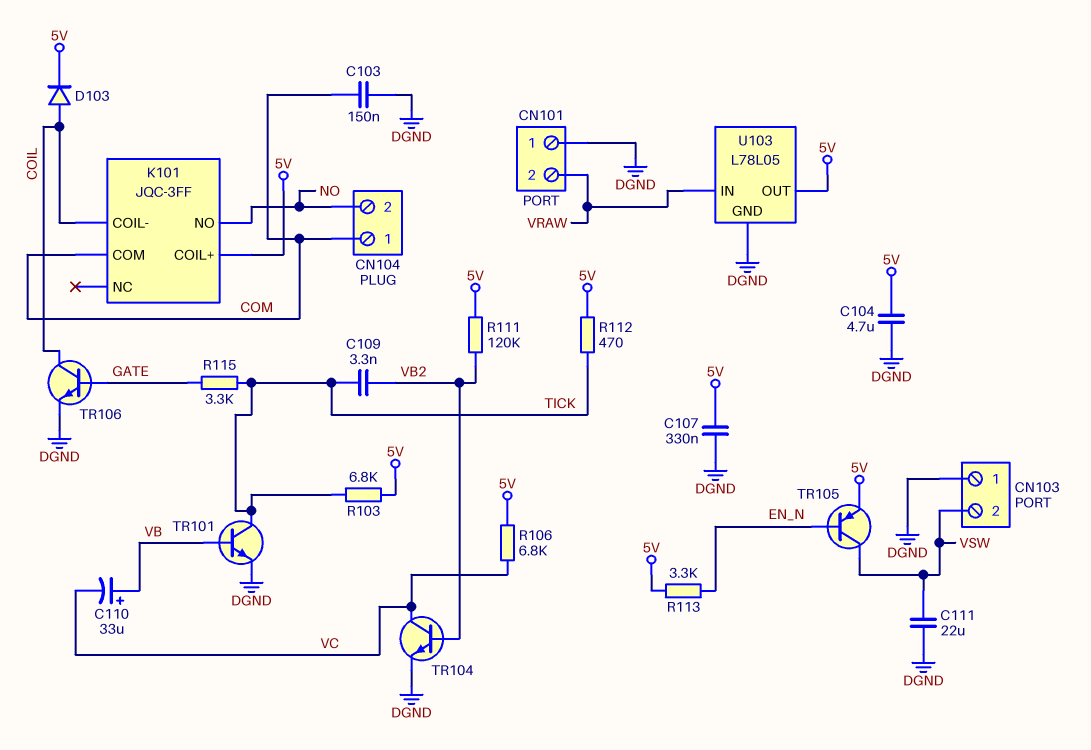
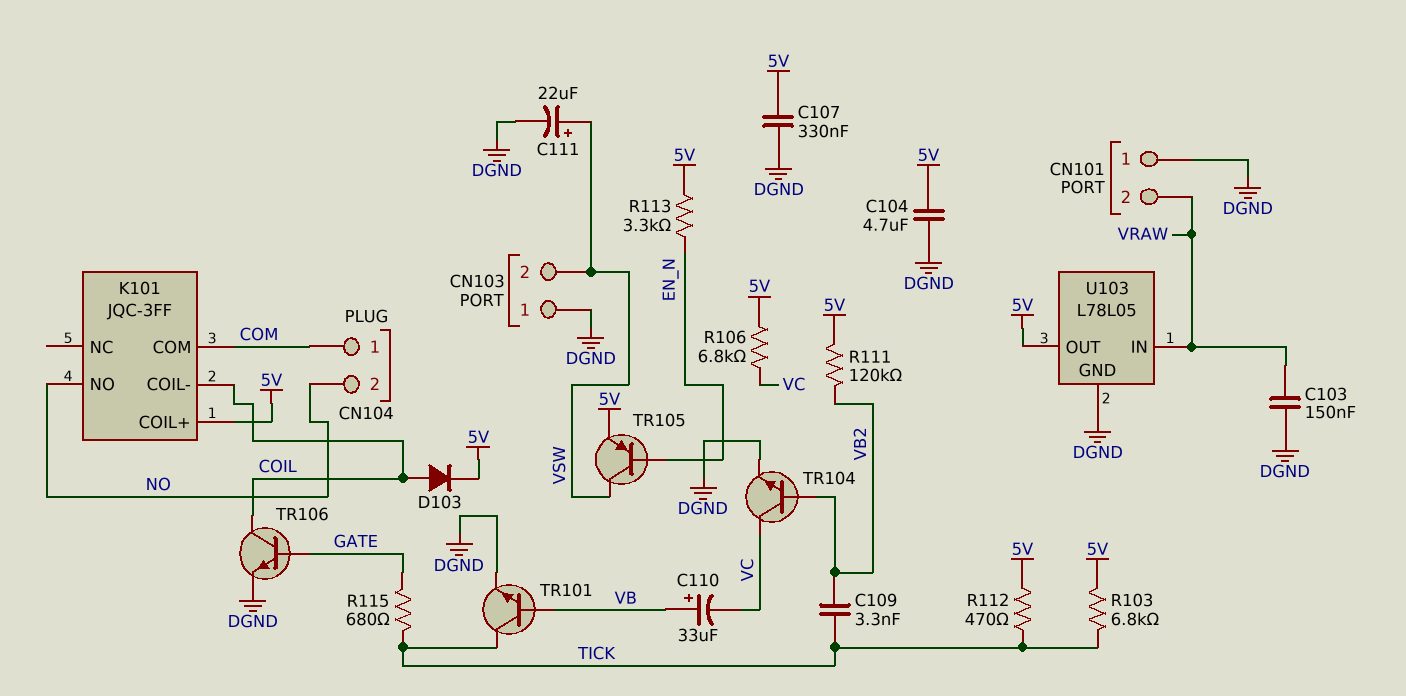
C103: 150nF (COM, DGND) -> 150nF (DGND, VRAW)
C111: 22uF (DGND, VSW) -> 22uF (plus VSW, minus DGND)
R115: 3.3k (GATE, TICK) -> 680 (GATE, TICK)

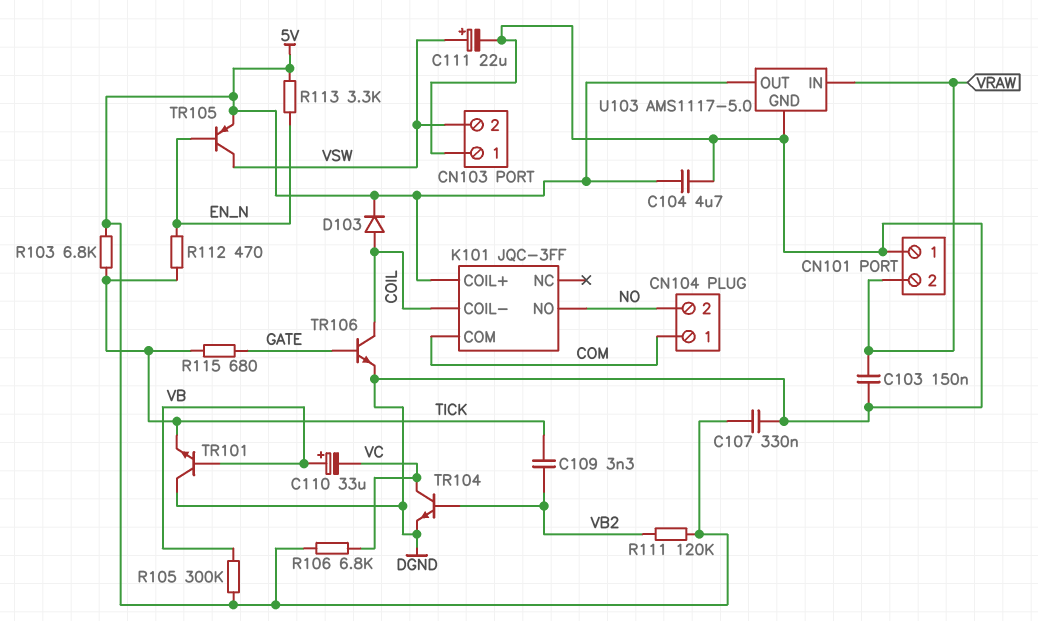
R105: none -> 300k (5V, VB)
R112: 470 (5V, TICK) -> 470 (EN_N, TICK)
TR101: NPN (B VB, C TICK, E DGND) -> NPN (B VB, C DGND, E TICK)
U103: L78L05 -> AMS1117-5.0

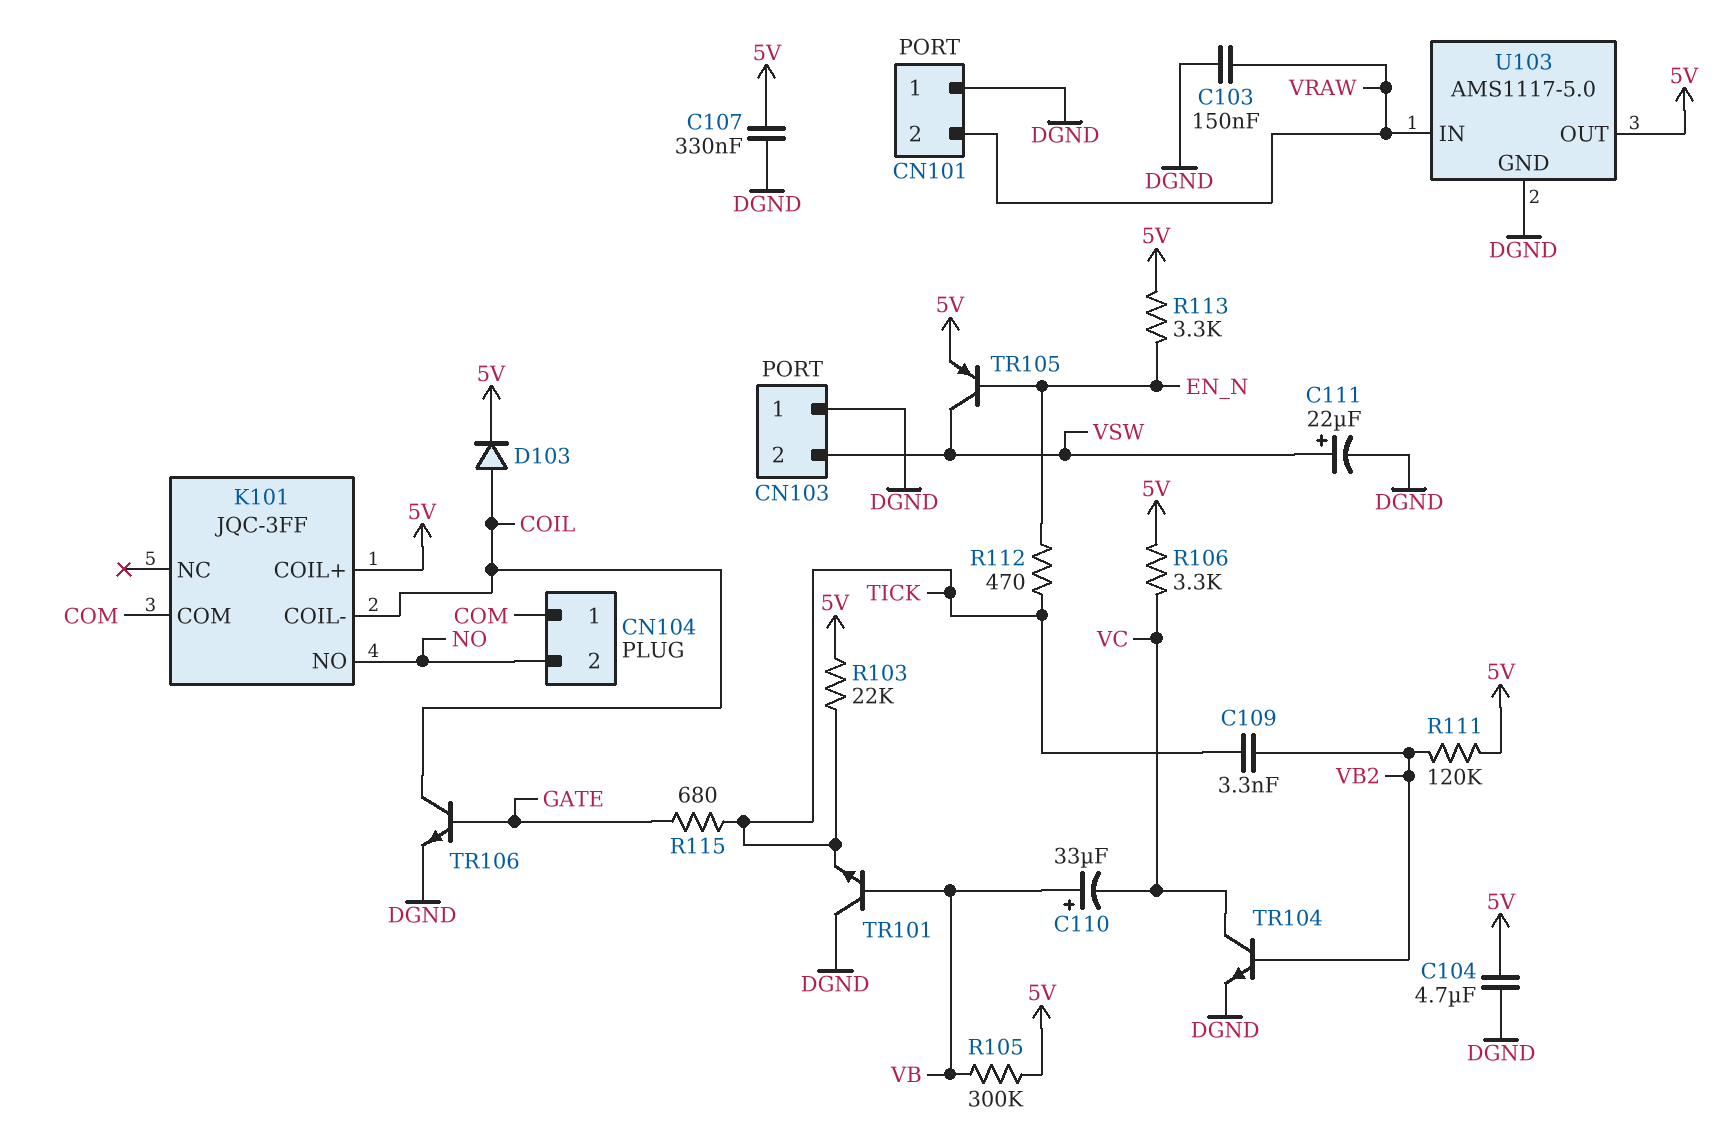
R103: 6.8k (5V, TICK) -> 22k (5V, TICK)
R106: 6.8k (5V, VC) -> 3.3k (5V, VC)

